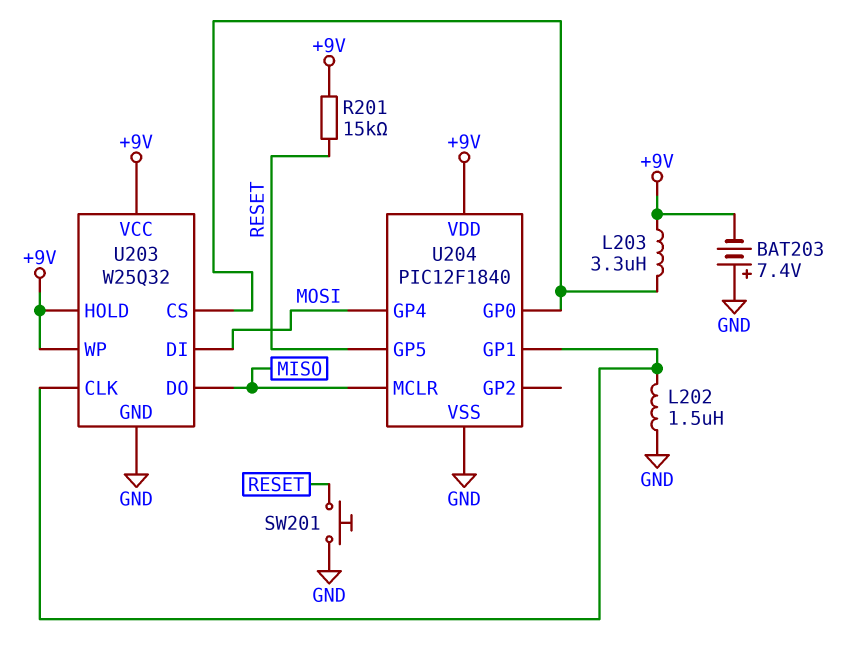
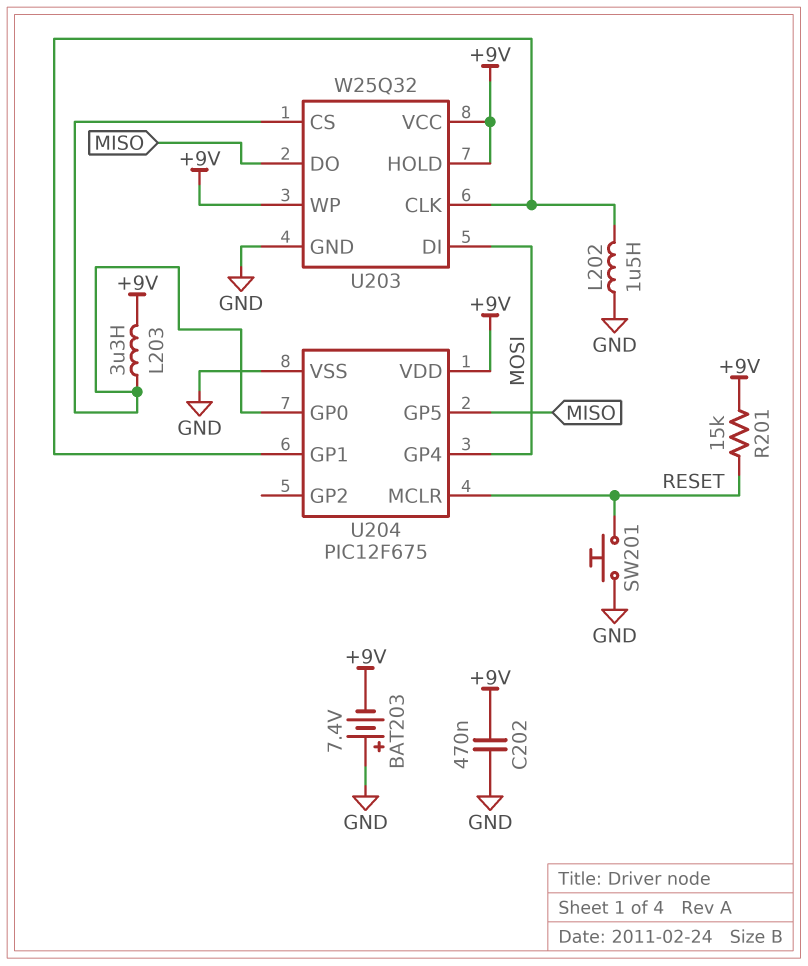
C202: none -> 470nF (+9V, GND)
U204: PIC12F1840 -> PIC12F675
U204 pin GP5: RESET -> MISO
U204 pin MCLR: MISO -> RESET

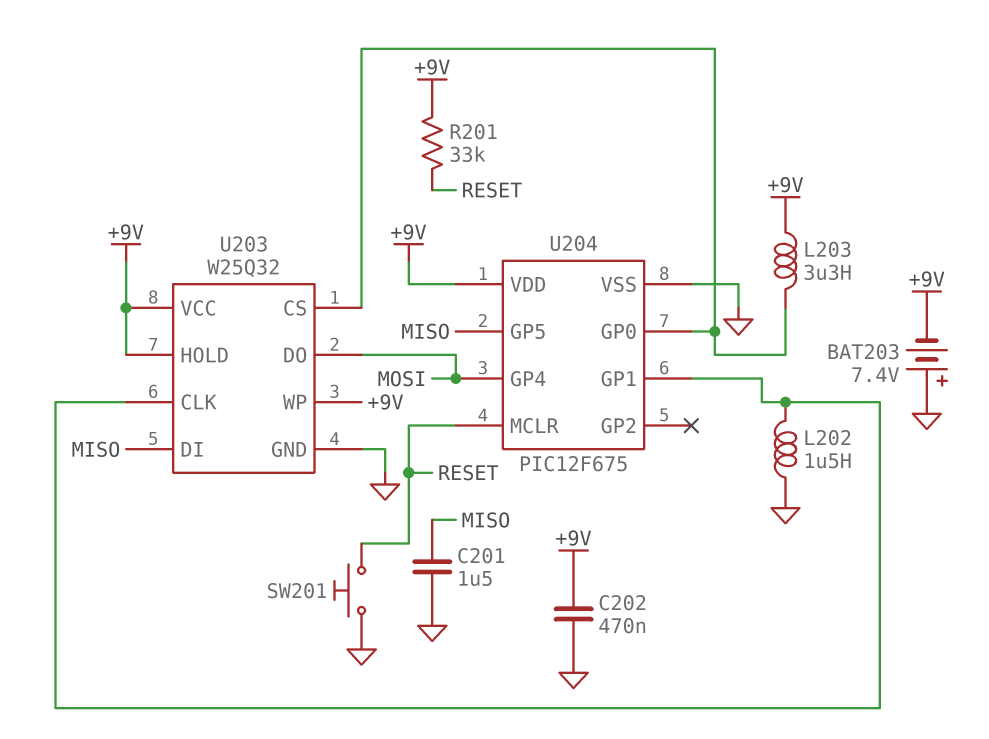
C201: none -> 1.5uF (GND, MISO)
R201: 15k (+9V, RESET) -> 33k (+9V, RESET)
U203 pin DI: MOSI -> MISO
U203 pin DO: MISO -> MOSI

